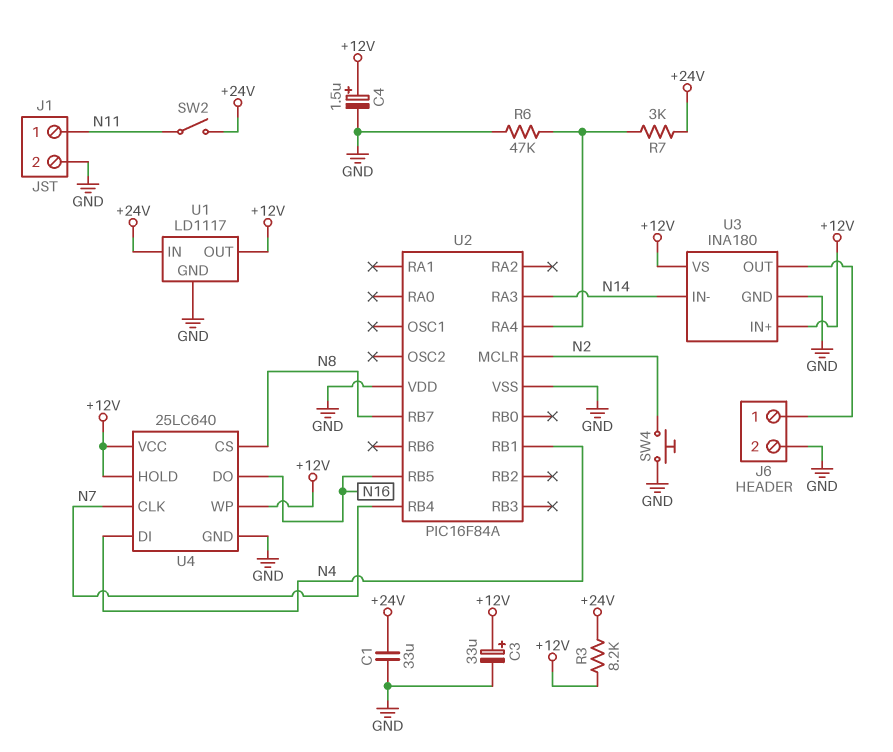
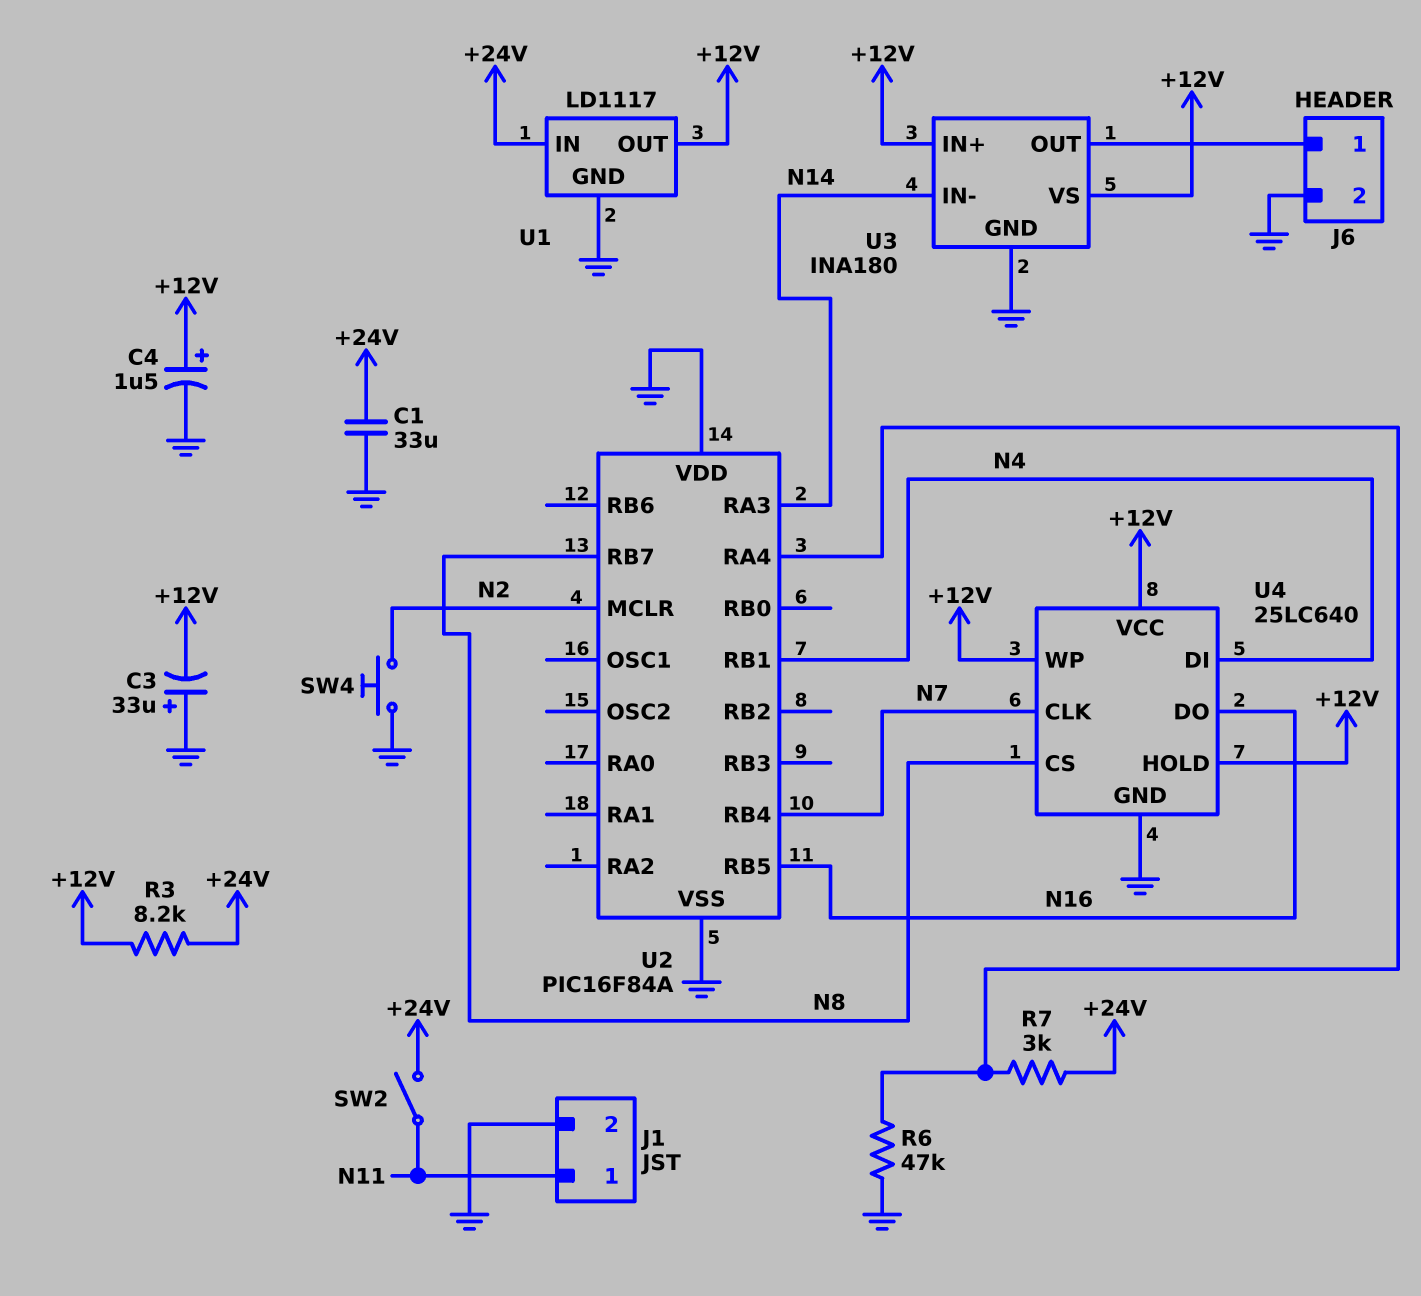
C3: 33uF (plus +12V, minus GND) -> 33uF (plus GND, minus +12V)

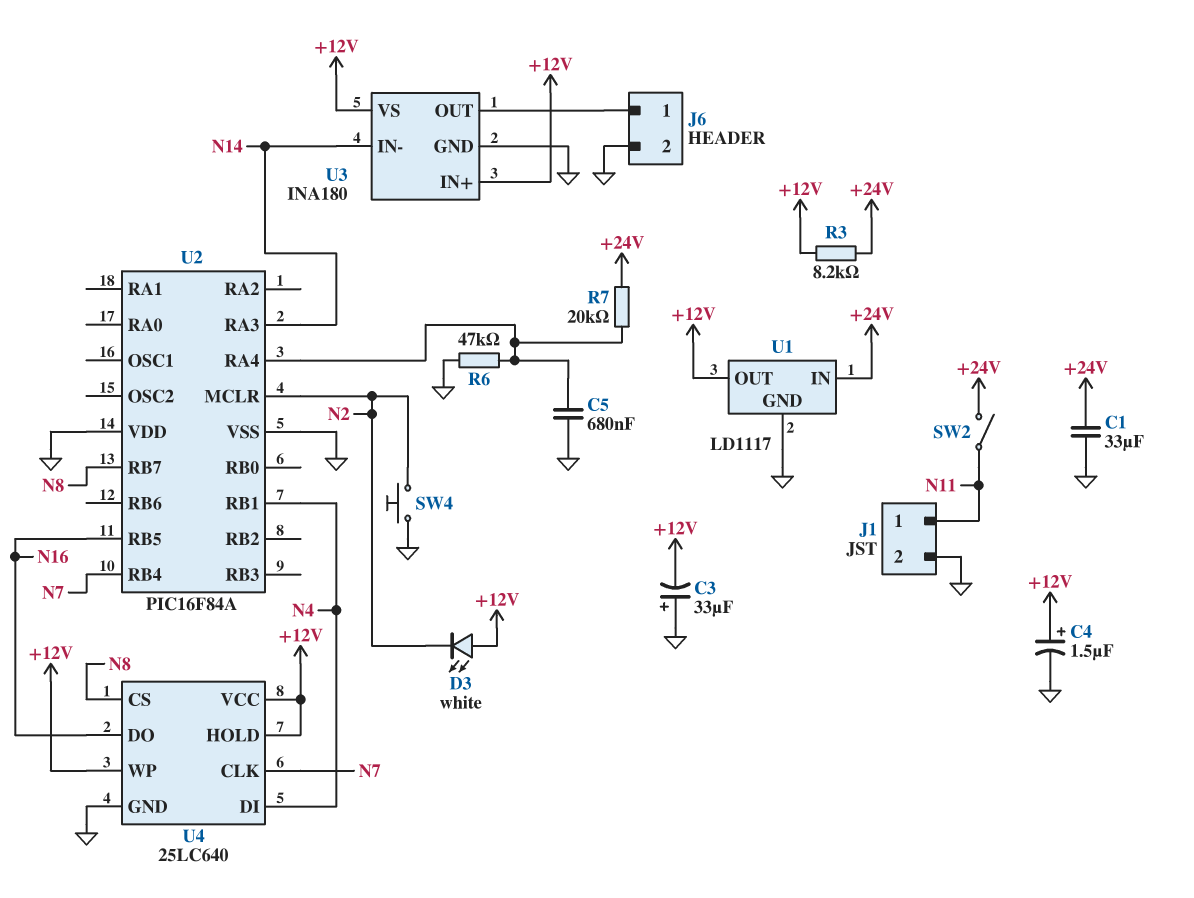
C5: none -> 680nF (GND, U2/RA4)
D3: none -> LED white (A +12V, K N2)
R7: 3k (+24V, U2/RA4) -> 20k (+24V, U2/RA4)

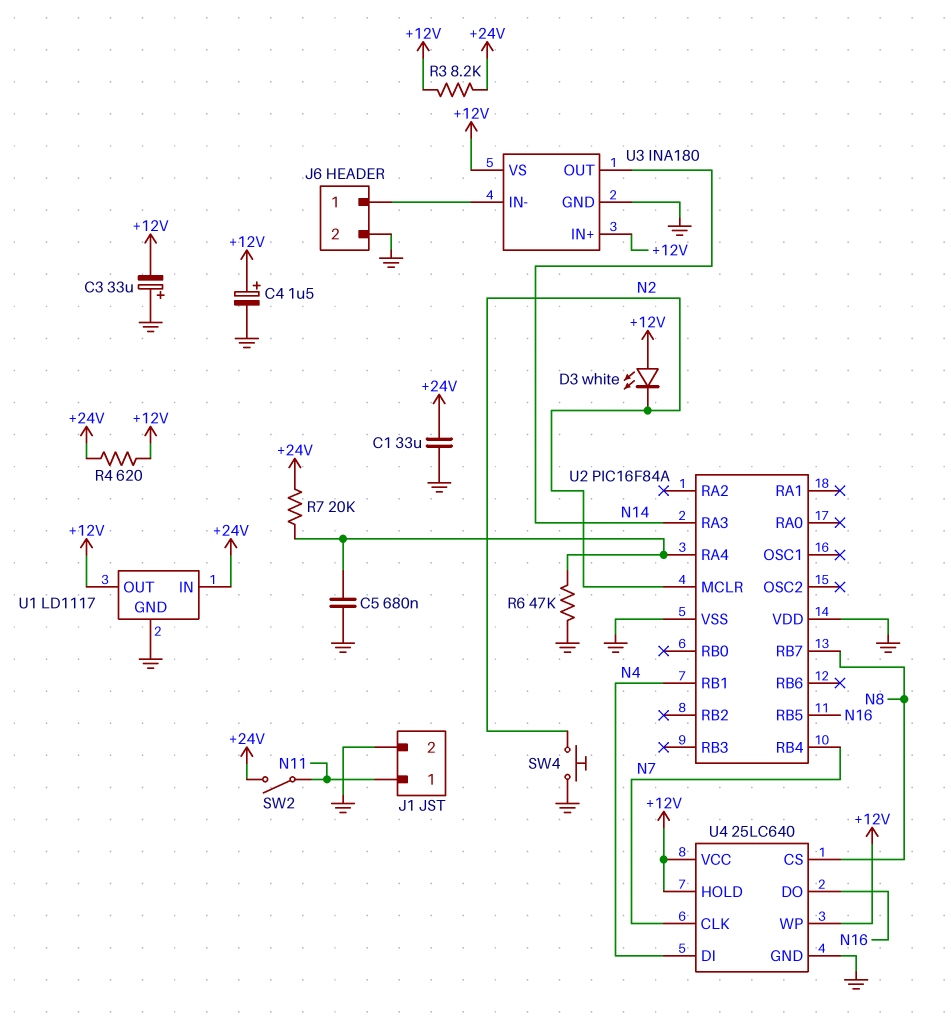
R4: none -> 620 (+12V, +24V)
U3 pin IN-: N14 -> J6/1
U3 pin OUT: J6/1 -> N14

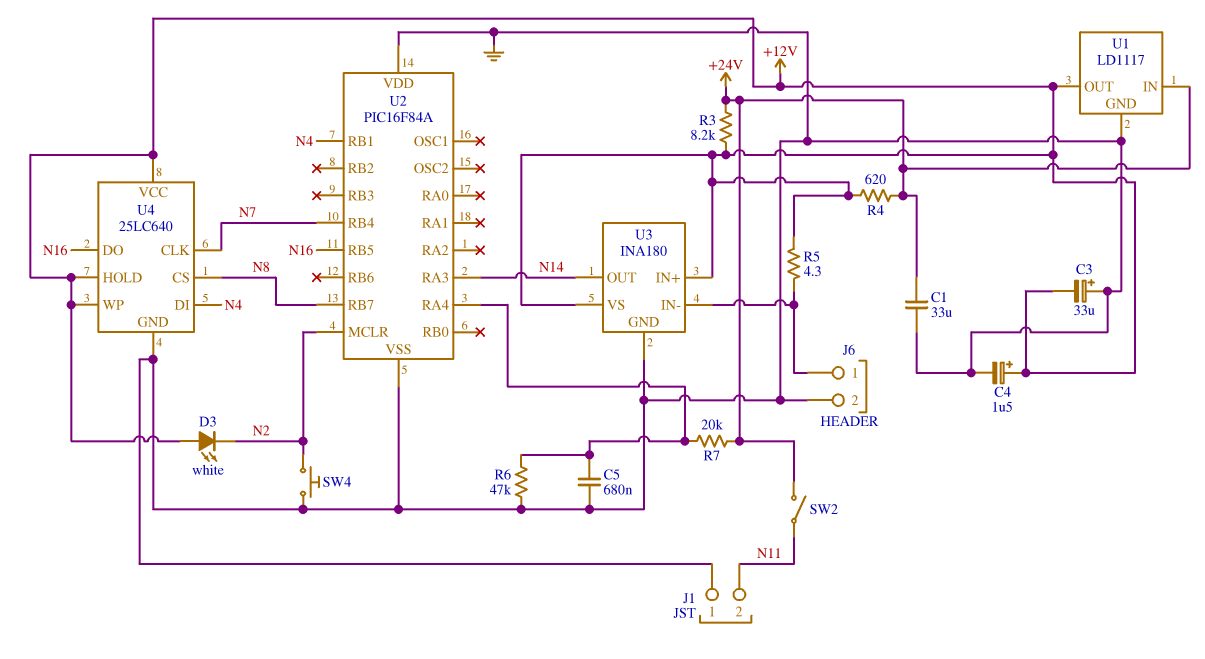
J1 pin 1: N11 -> GND
J1 pin 2: GND -> N11
R5: none -> 4.3 (+12V, J6/1)

